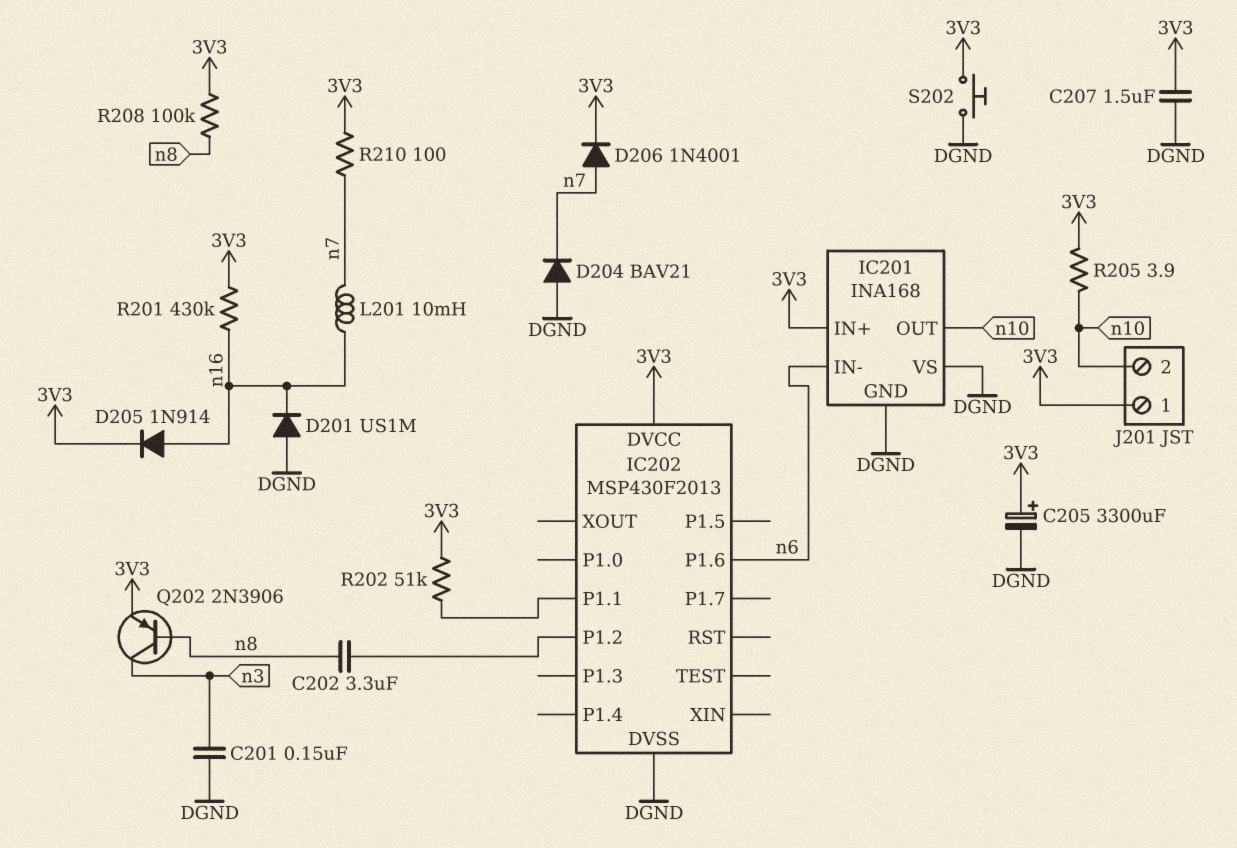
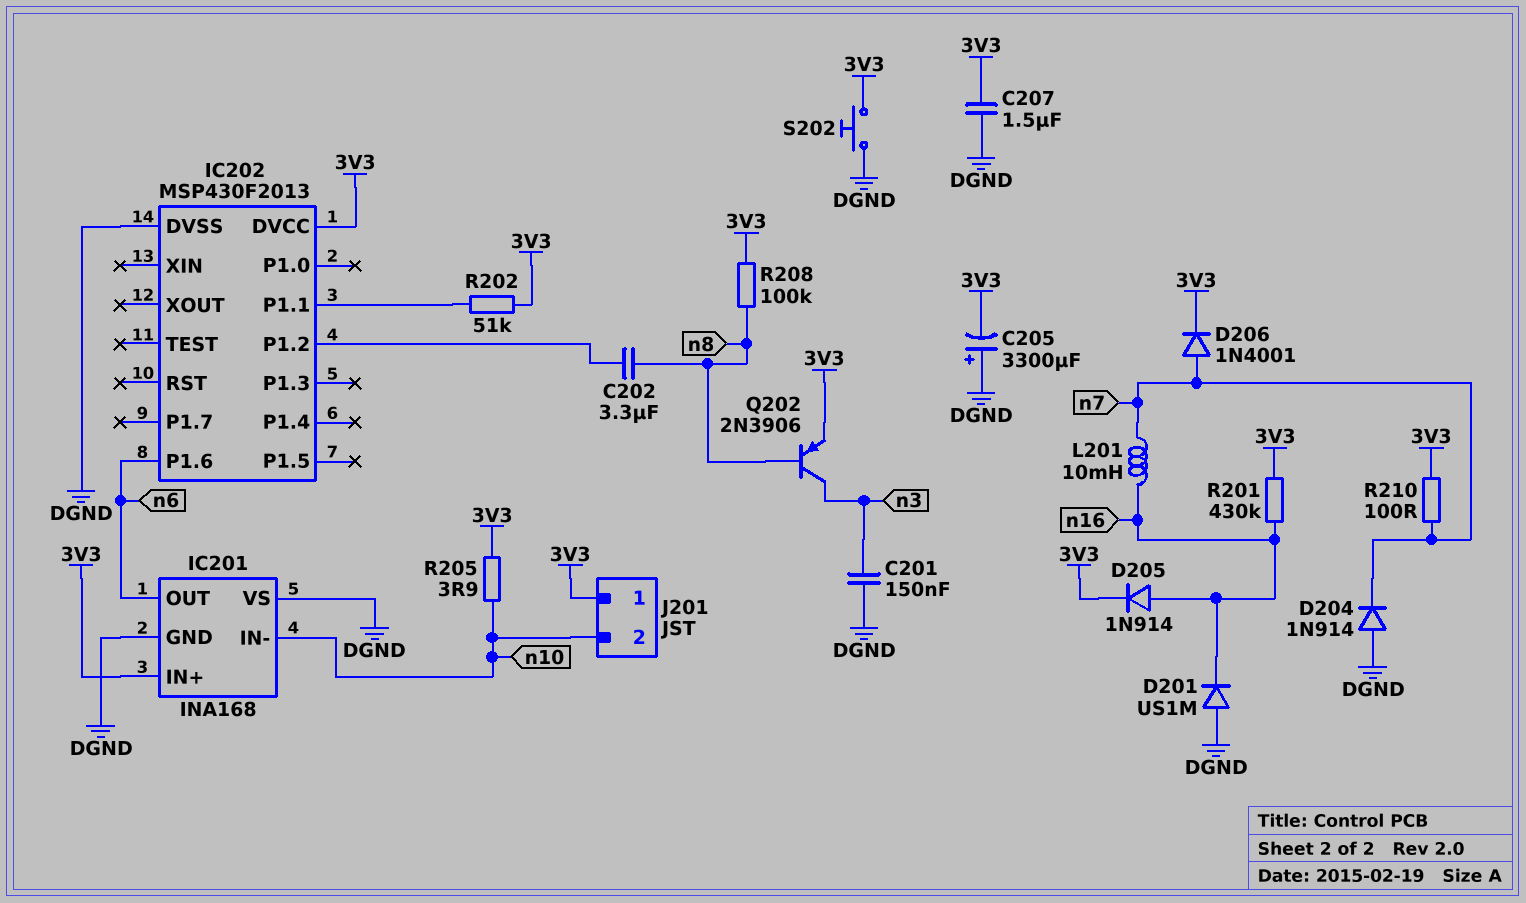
C205: 3300uF (plus 3V3, minus DGND) -> 3300uF (plus DGND, minus 3V3)
D204: diode BAV21 (A DGND, K n7) -> diode 1N914 (A DGND, K n7)
IC201 pin IN-: n6 -> n10
IC201 pin OUT: n10 -> n6

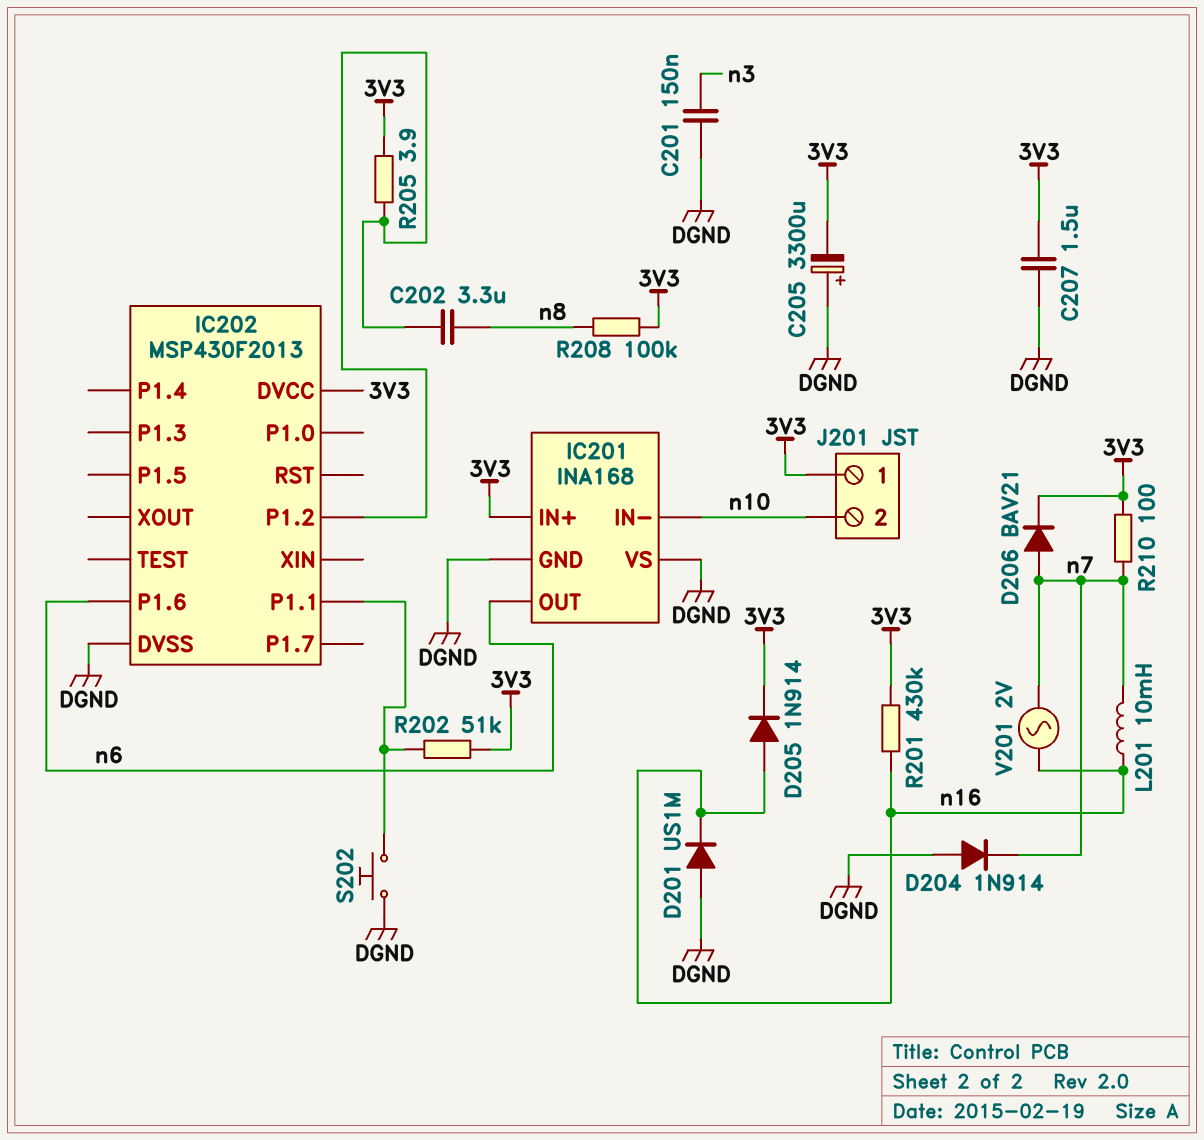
D206: diode 1N4001 (A n7, K 3V3) -> diode BAV21 (A n7, K 3V3)
Q202: PNP 2N3906 (B n8, C n3, E 3V3) -> none
R205: 3.9 (3V3, n10) -> 3.9 (3V3, IC202/P1.2)
S202: button (3V3, DGND) -> button (DGND, IC202/P1.1)
V201: none -> AC 2V (n7, n16)

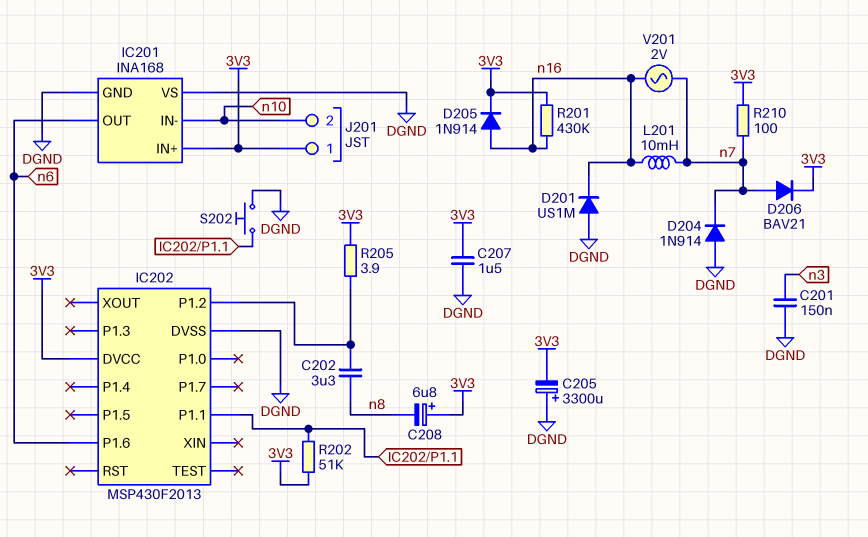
C208: none -> 6.8uF (plus 3V3, minus n8)
R208: 100k (3V3, n8) -> none

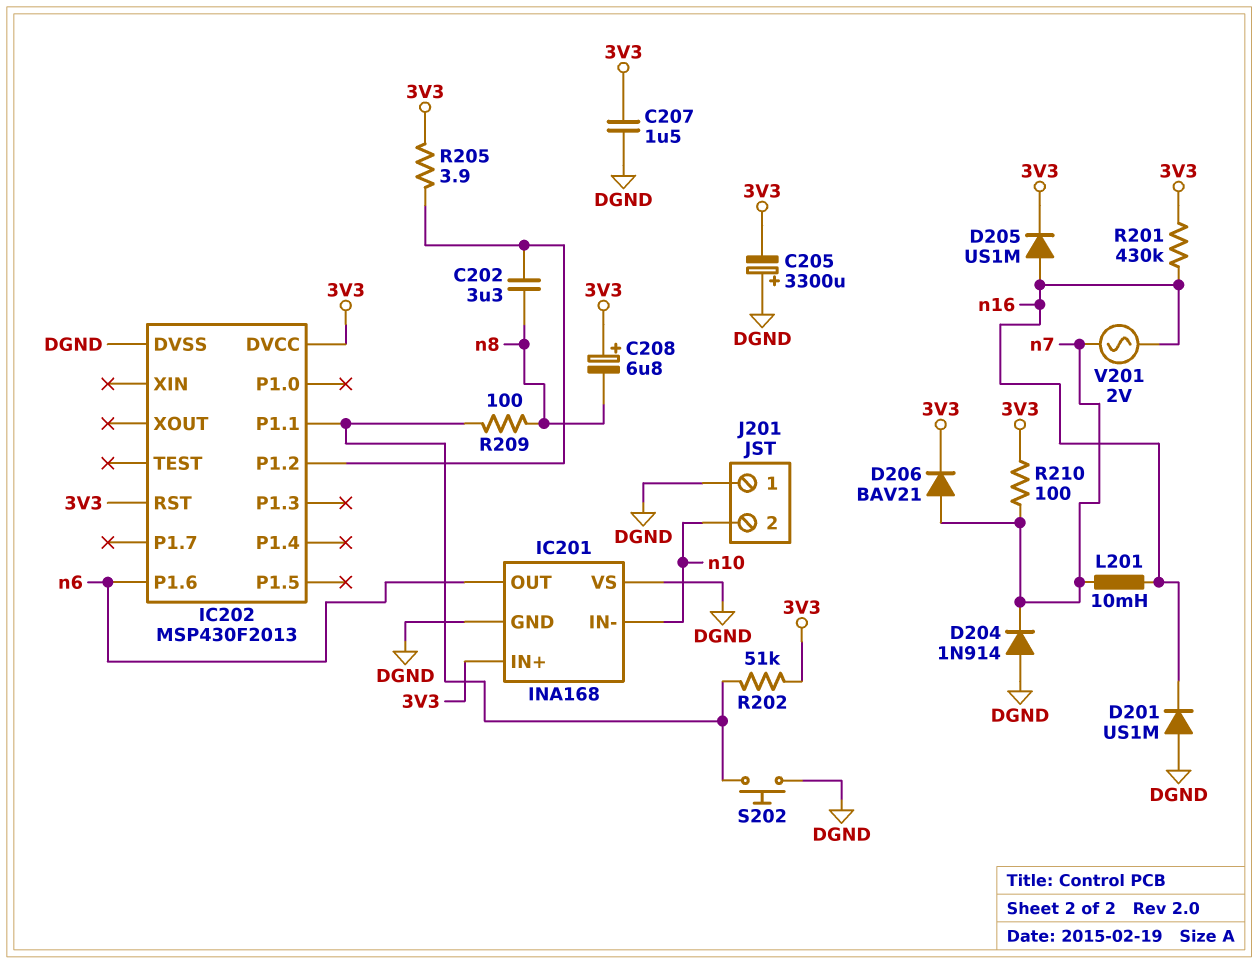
C201: 150nF (DGND, n3) -> none
D205: diode 1N914 (A n16, K 3V3) -> diode US1M (A n16, K 3V3)
IC202 pin RST: none -> 3V3
J201 pin 1: 3V3 -> DGND
R209: none -> 100 (IC202/P1.1, n8)

